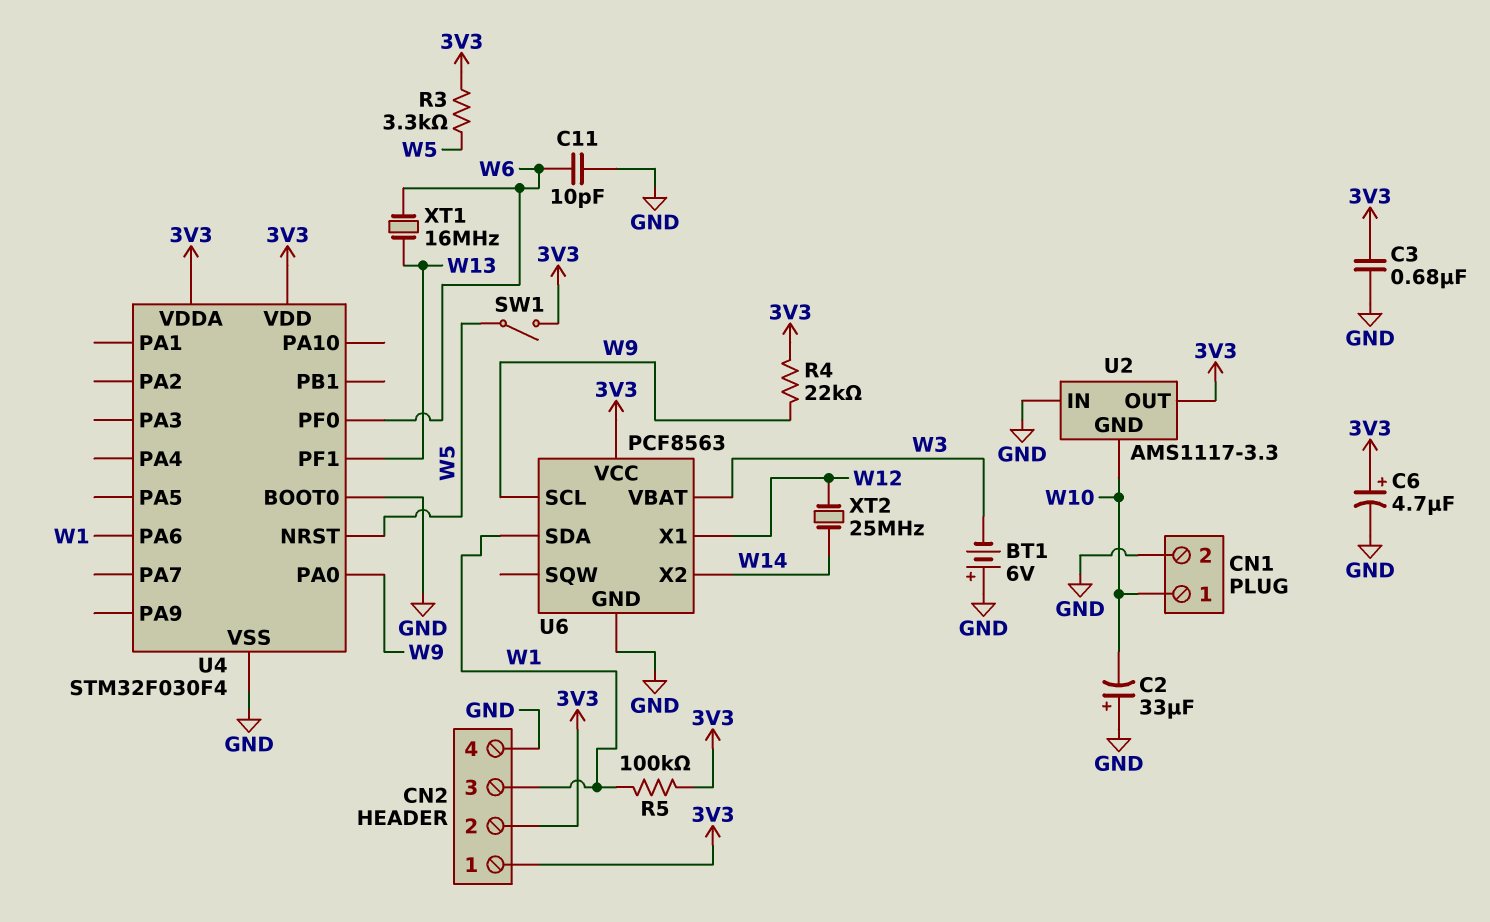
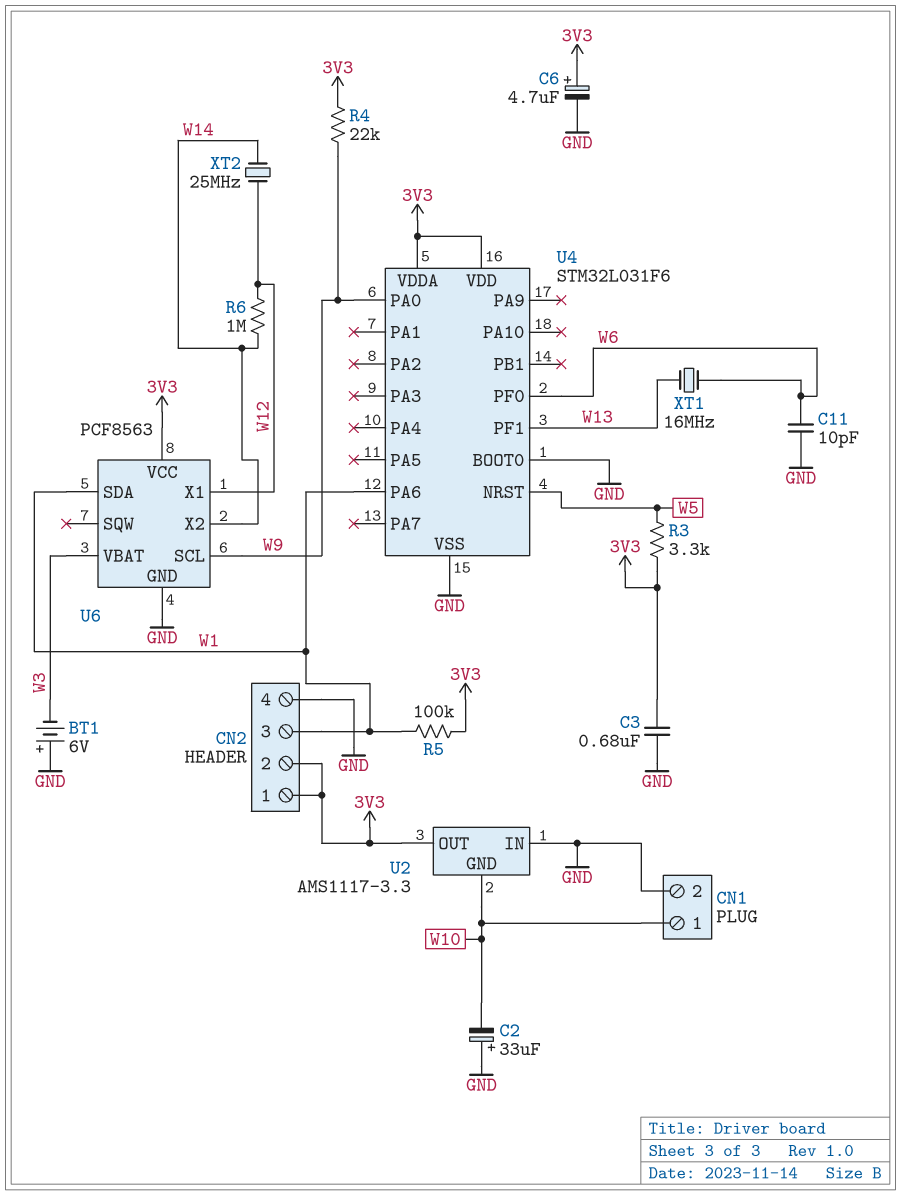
R6: none -> 1M (W12, W14)
SW1: switch (3V3, W5) -> none
U4: STM32F030F4 -> STM32L031F6

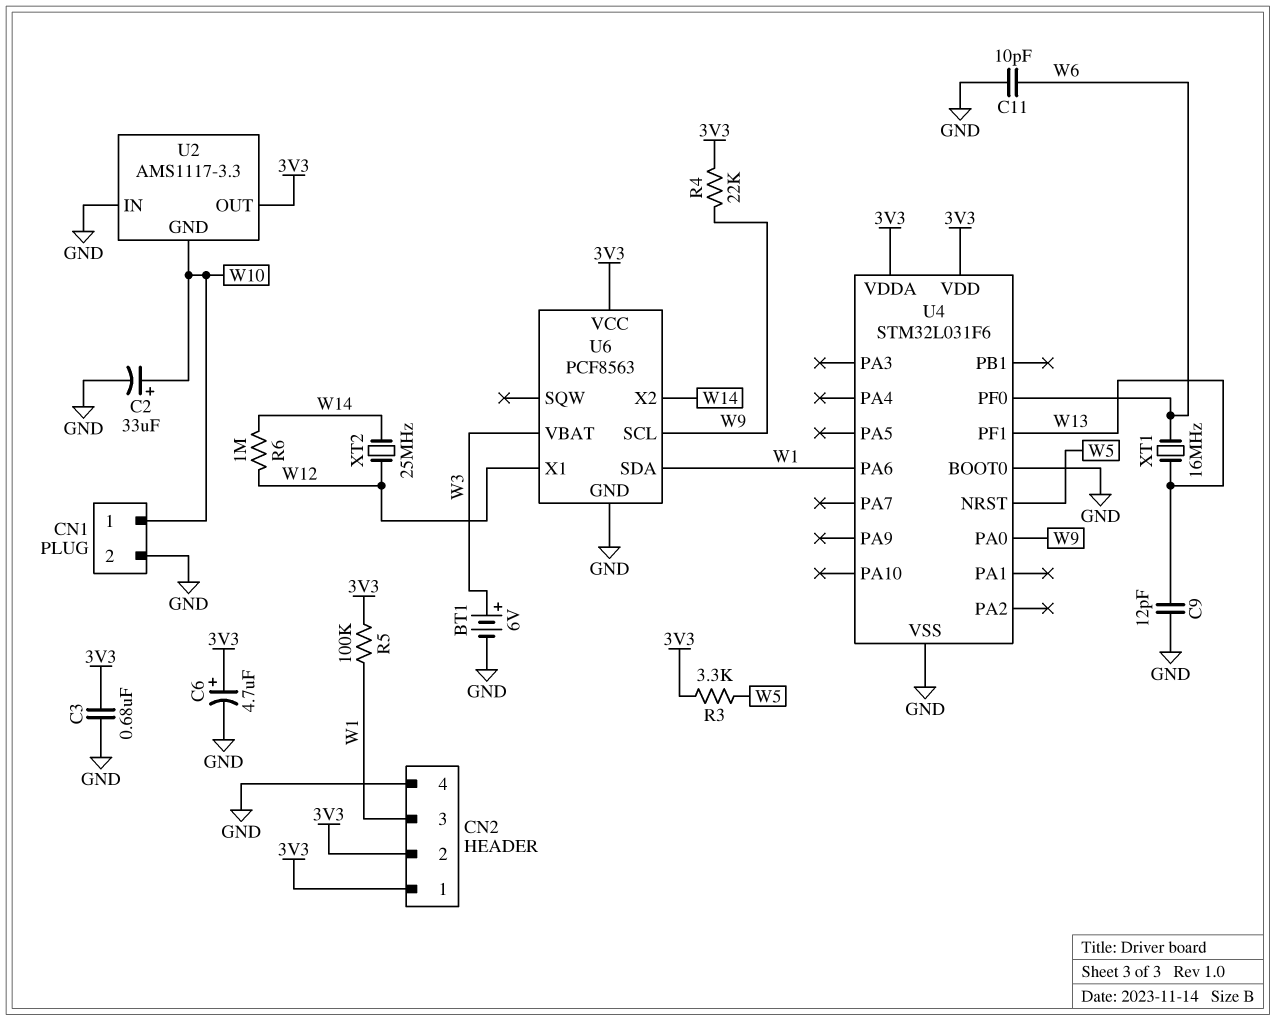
BT1: 6V (plus GND, minus W3) -> 6V (plus W3, minus GND)
C2: 33uF (plus GND, minus W10) -> 33uF (plus W10, minus GND)
C9: none -> 12pF (GND, W13)

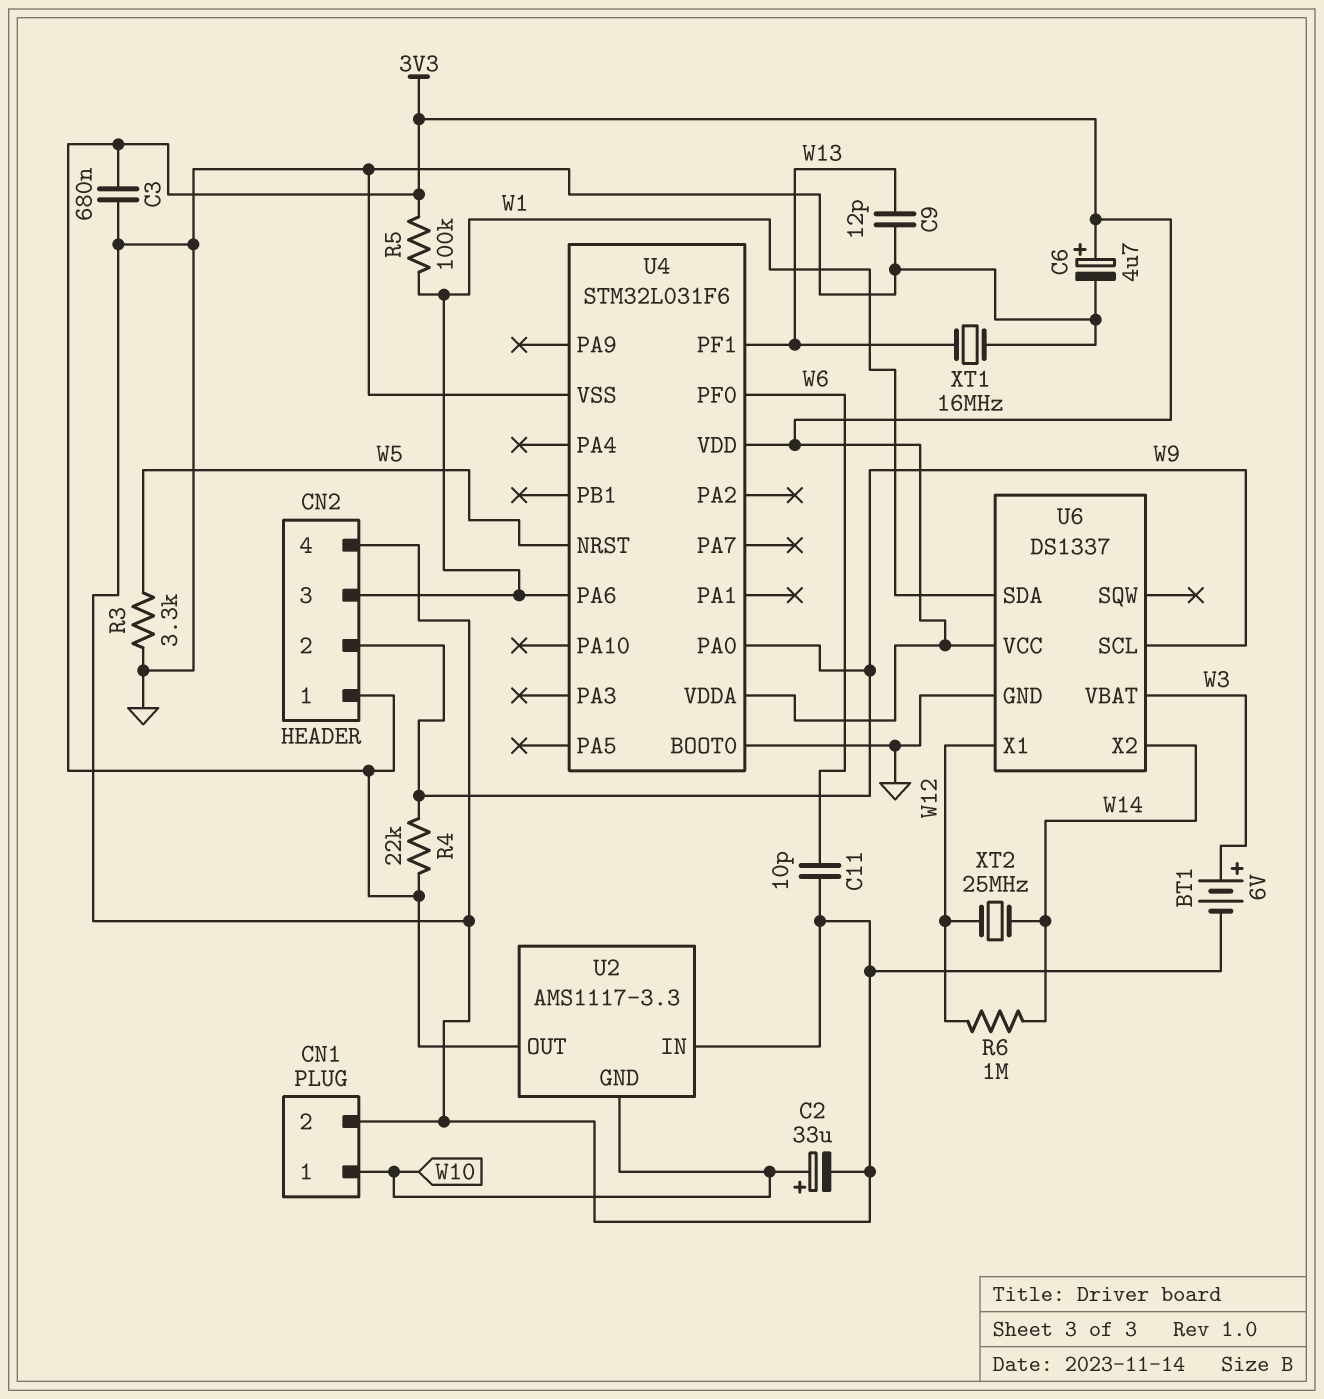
CN2 pin 2: 3V3 -> W9
R3: 3.3k (3V3, W5) -> 3.3k (GND, W5)
U6: PCF8563 -> DS1337
XT1: 16MHz (W6, W13) -> 16MHz (GND, W13)

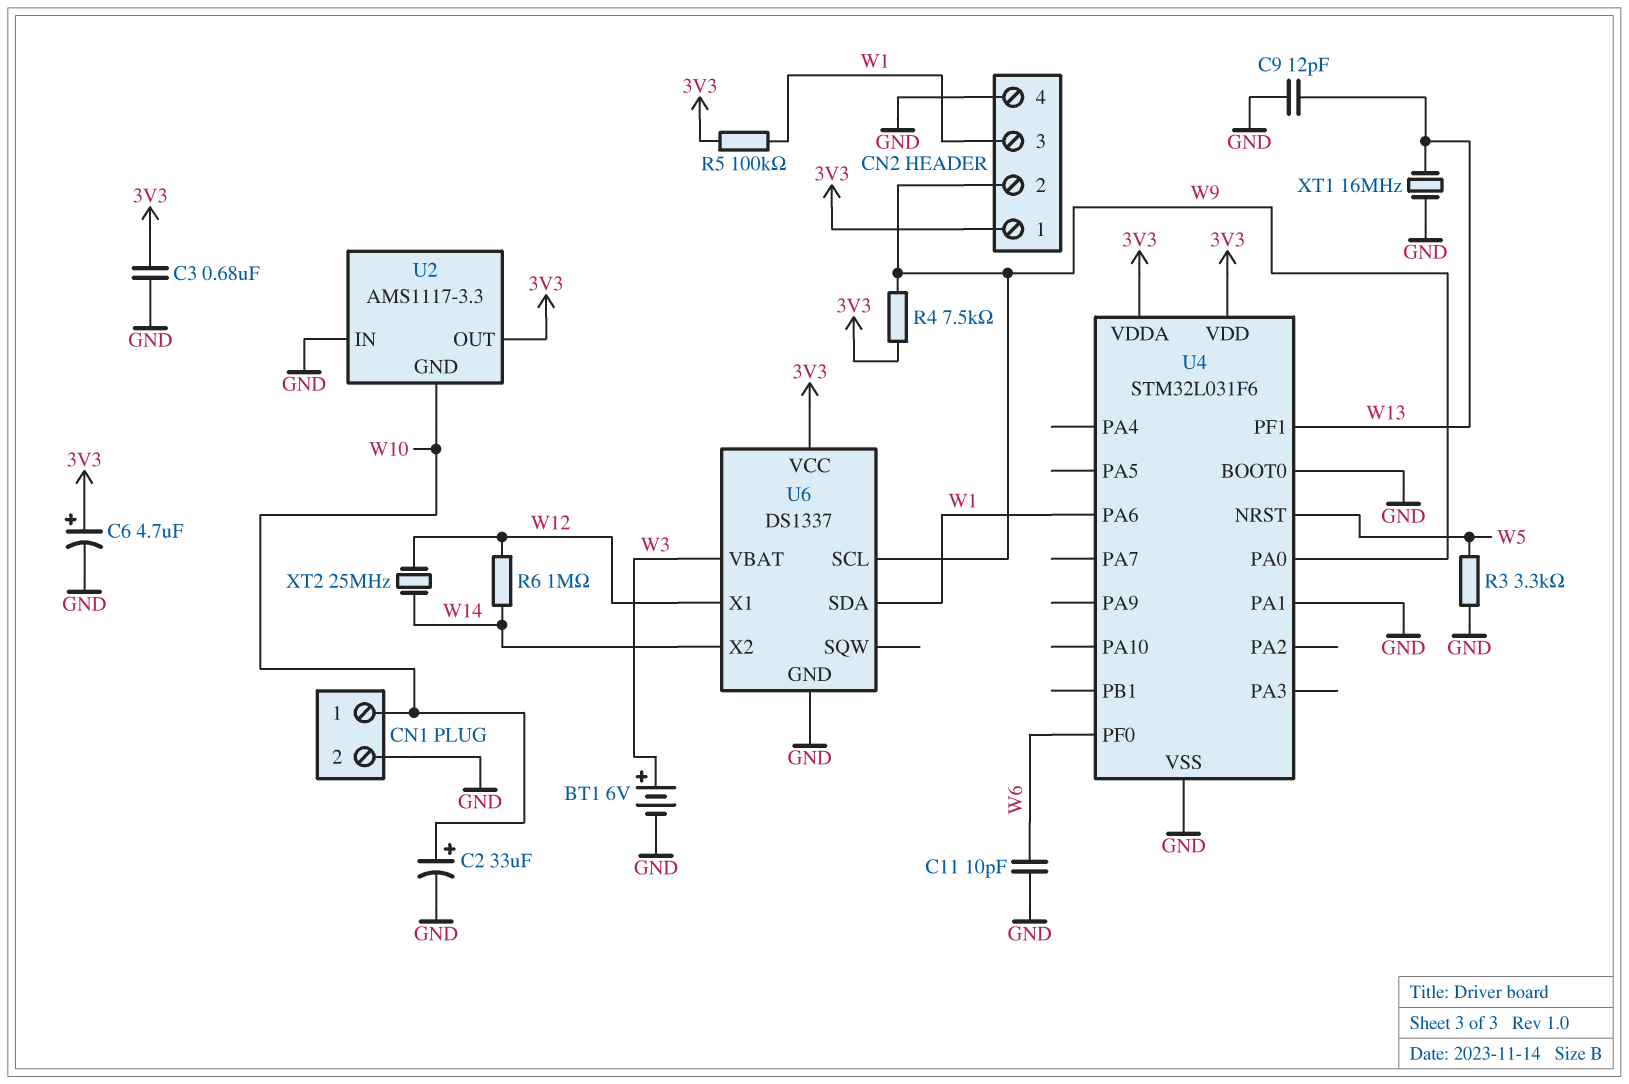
R4: 22k (3V3, W9) -> 7.5k (3V3, W9)
U4 pin PA1: none -> GND

